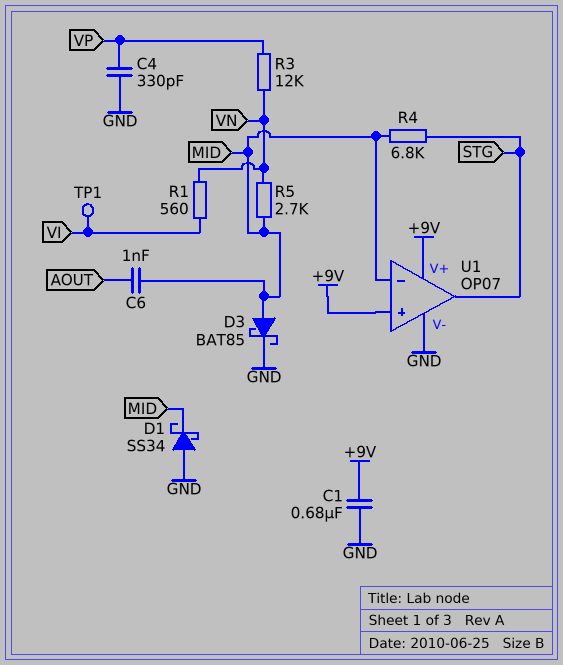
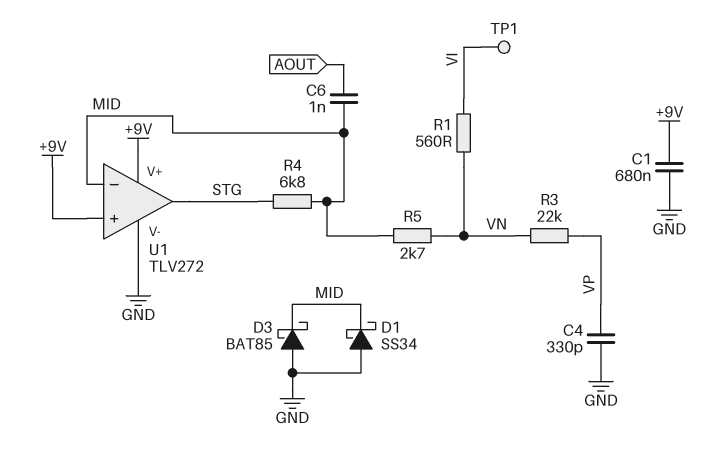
D3: schottky BAT85 (A MID, K GND) -> schottky BAT85 (A GND, K MID)
R3: 12k (VN, VP) -> 22k (VN, VP)
U1: OP07 -> TLV272

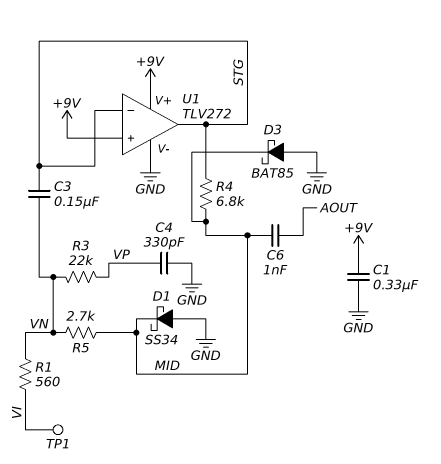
C1: 680nF (+9V, GND) -> 330nF (+9V, GND)
C3: none -> 150nF (STG, VN)
U1 pin in-: MID -> STG

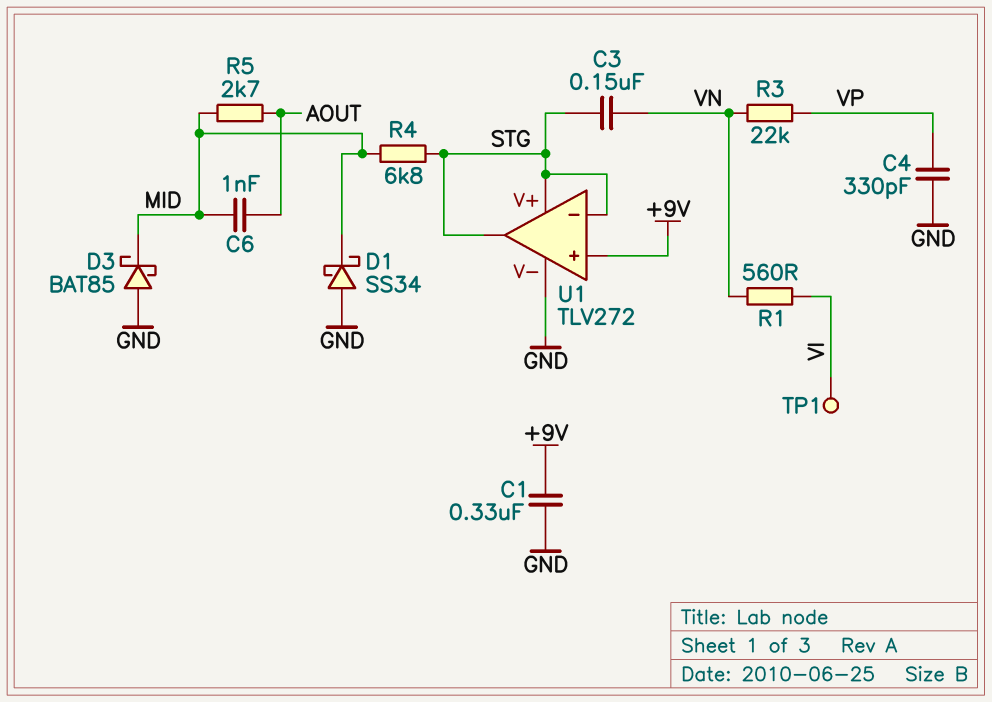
R5: 2.7k (MID, VN) -> 2.7k (AOUT, MID)
U1 pin V+: +9V -> STG

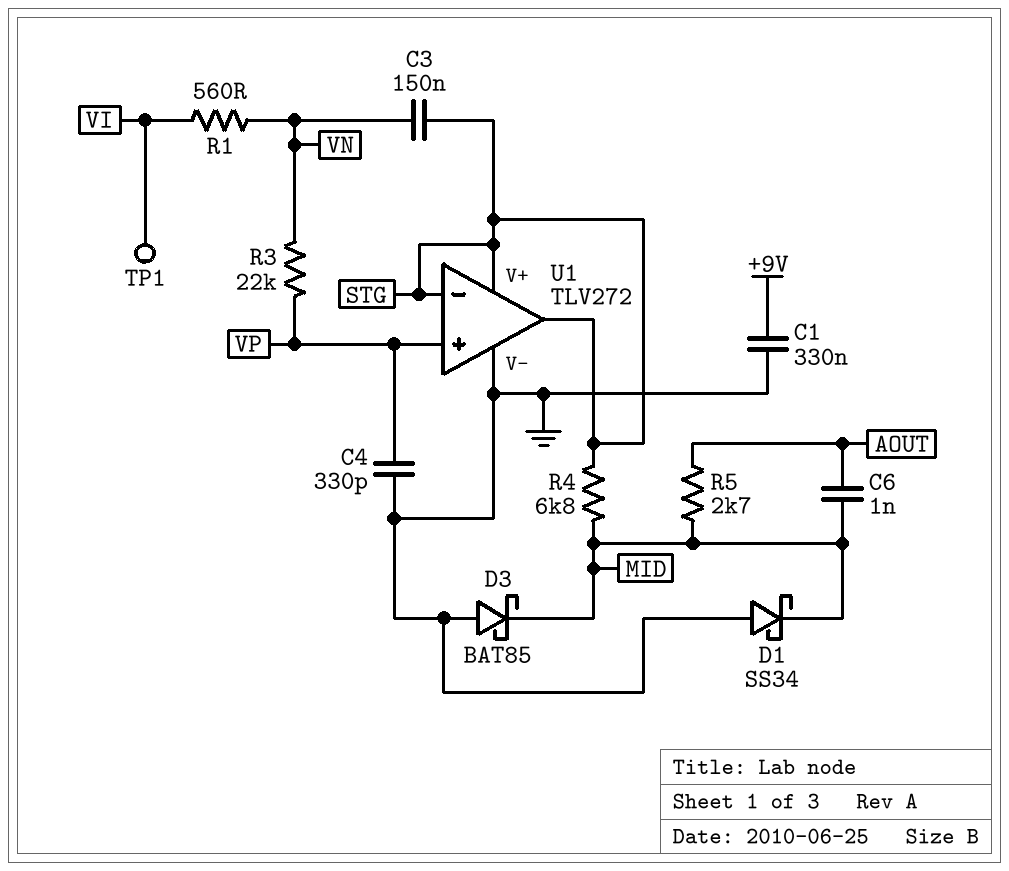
U1 pin in+: +9V -> VP

